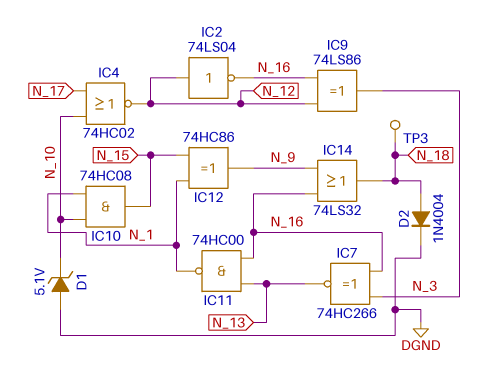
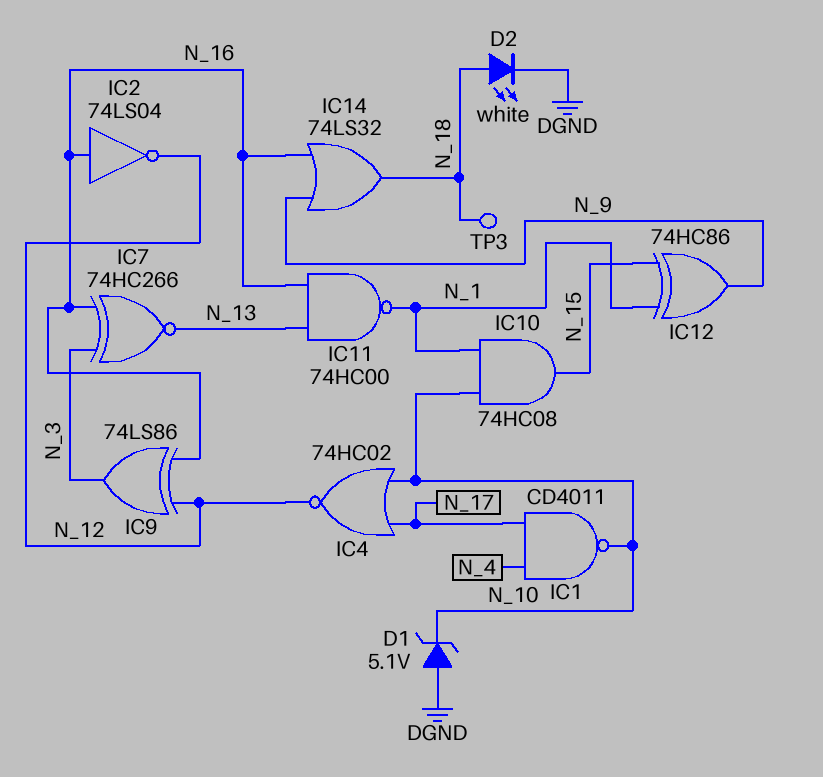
D2: diode 1N4004 (A N_18, K DGND) -> LED white (A N_18, K DGND)
IC1: none -> NAND CD4011 (in N_4, in N_17, out N_10)
IC2: NOT 74LS04 (in N_12, out N_16) -> NOT 74LS04 (in N_16, out N_12)

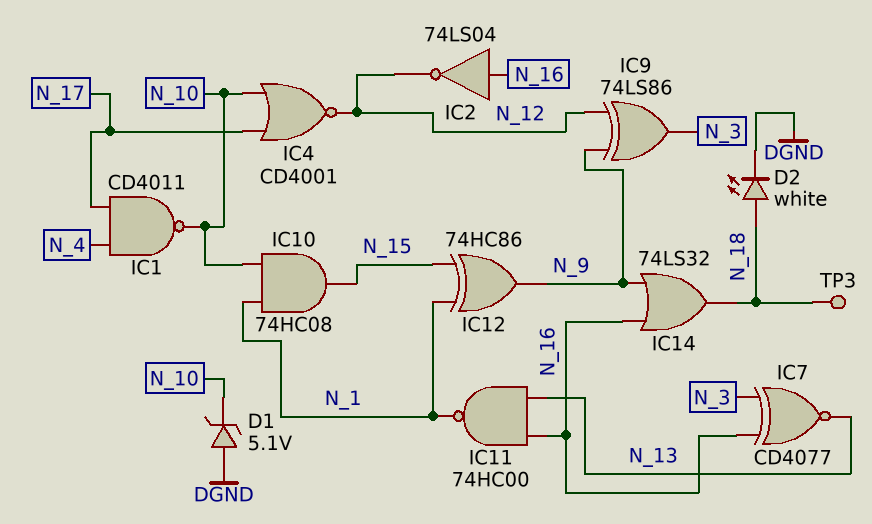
IC4: NOR 74HC02 (in N_10, in N_17, out N_12) -> NOR CD4001 (in N_10, in N_17, out N_12)
IC7: XNOR 74HC266 (in N_3, in N_16, out N_13) -> XNOR CD4077 (in N_3, in N_16, out N_13)
IC9: XOR 74LS86 (in N_12, in N_16, out N_3) -> XOR 74LS86 (in N_9, in N_12, out N_3)

